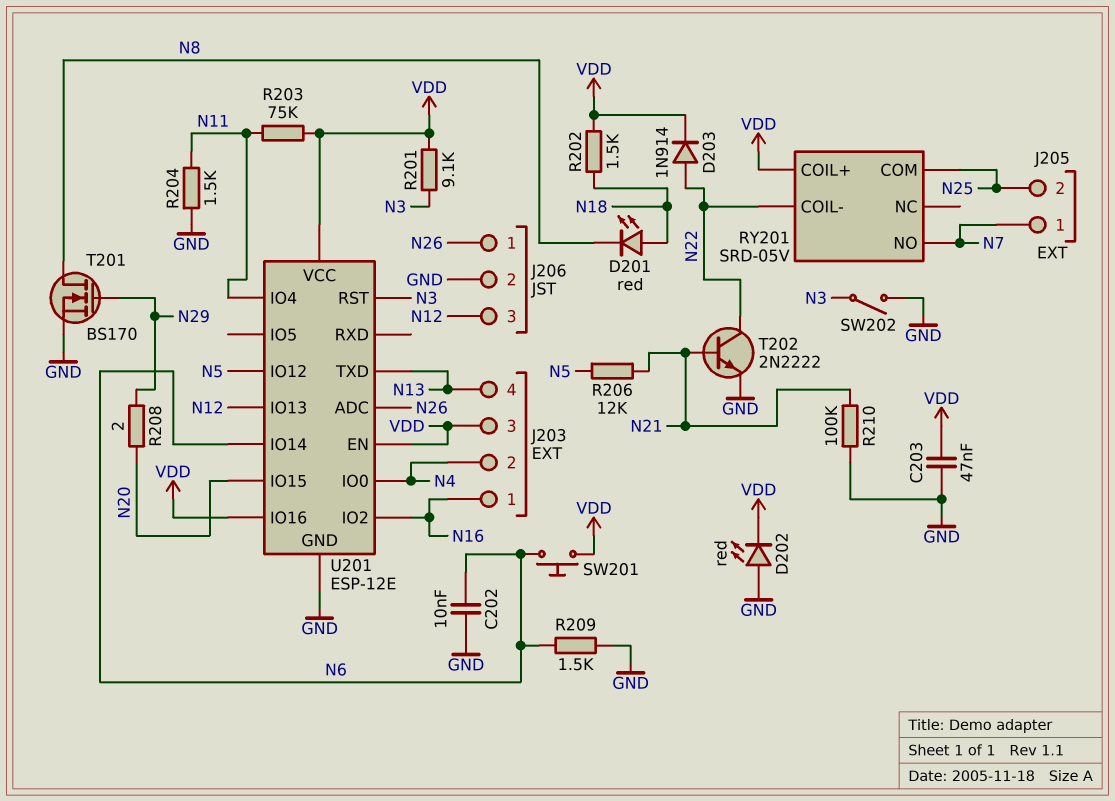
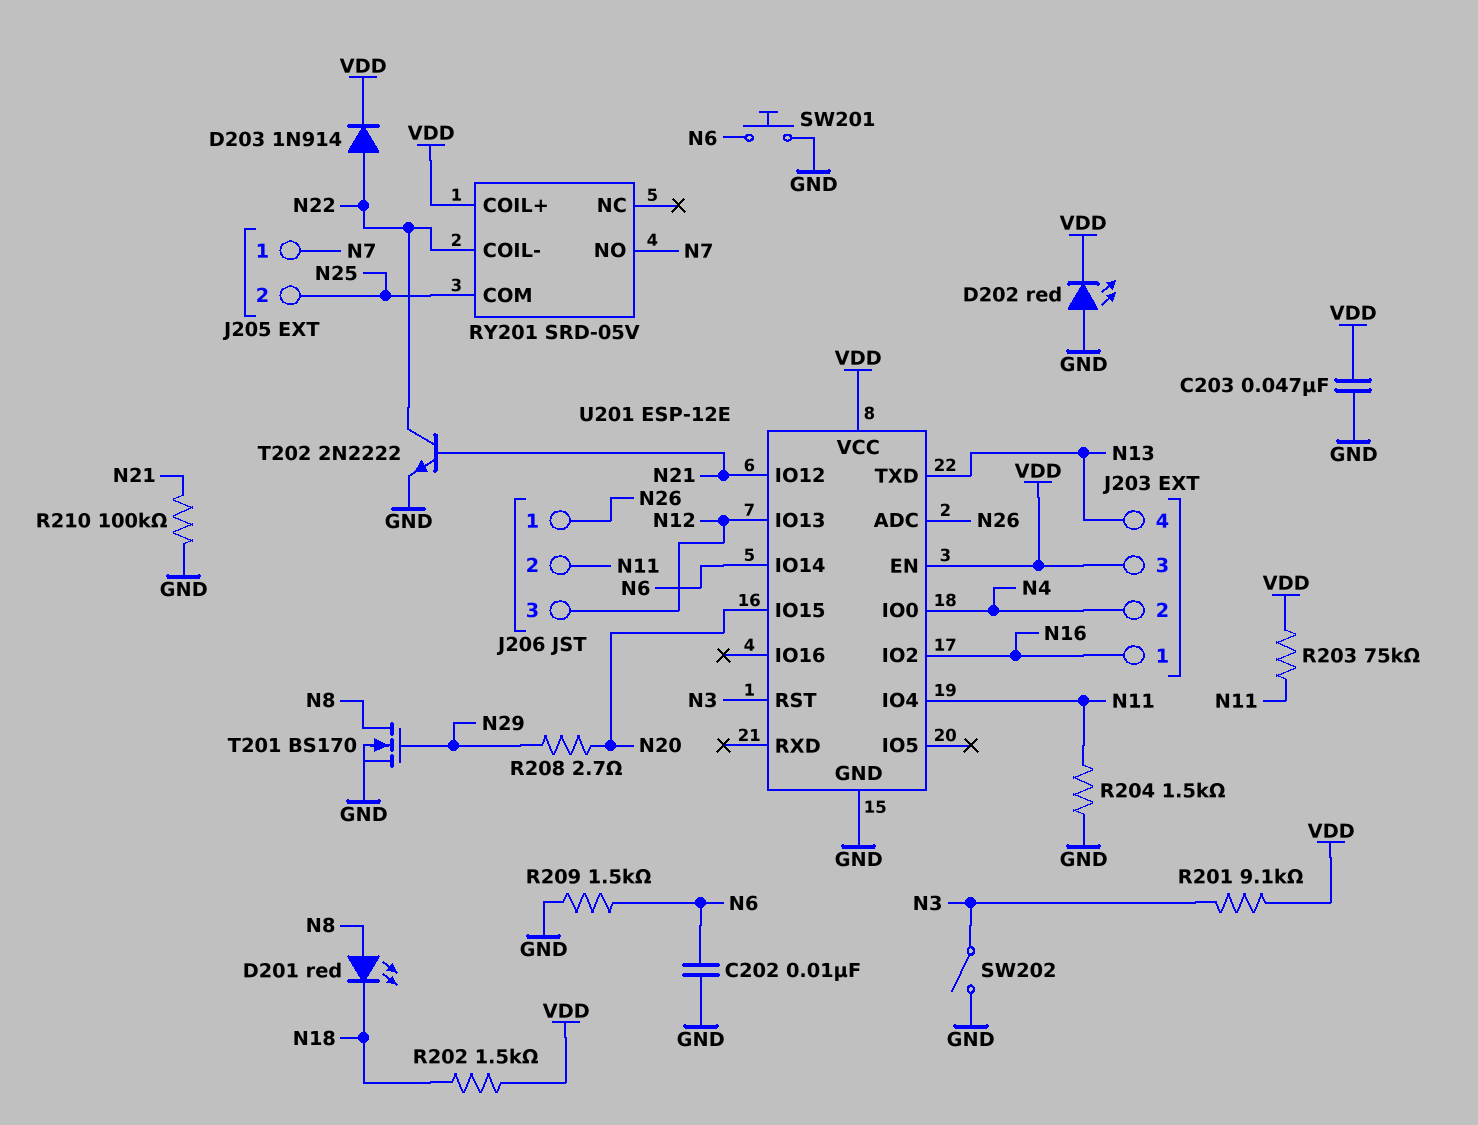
D201: LED red (A N18, K N8) -> LED red (A N8, K N18)
J206 pin 2: GND -> N11
R206: 12k (N5, N21) -> none
R208: 2 (N20, N29) -> 2.7 (N20, N29)
SW201: button (N6, VDD) -> button (GND, N6)
U201 pin IO12: N5 -> N21
U201 pin IO16: VDD -> none

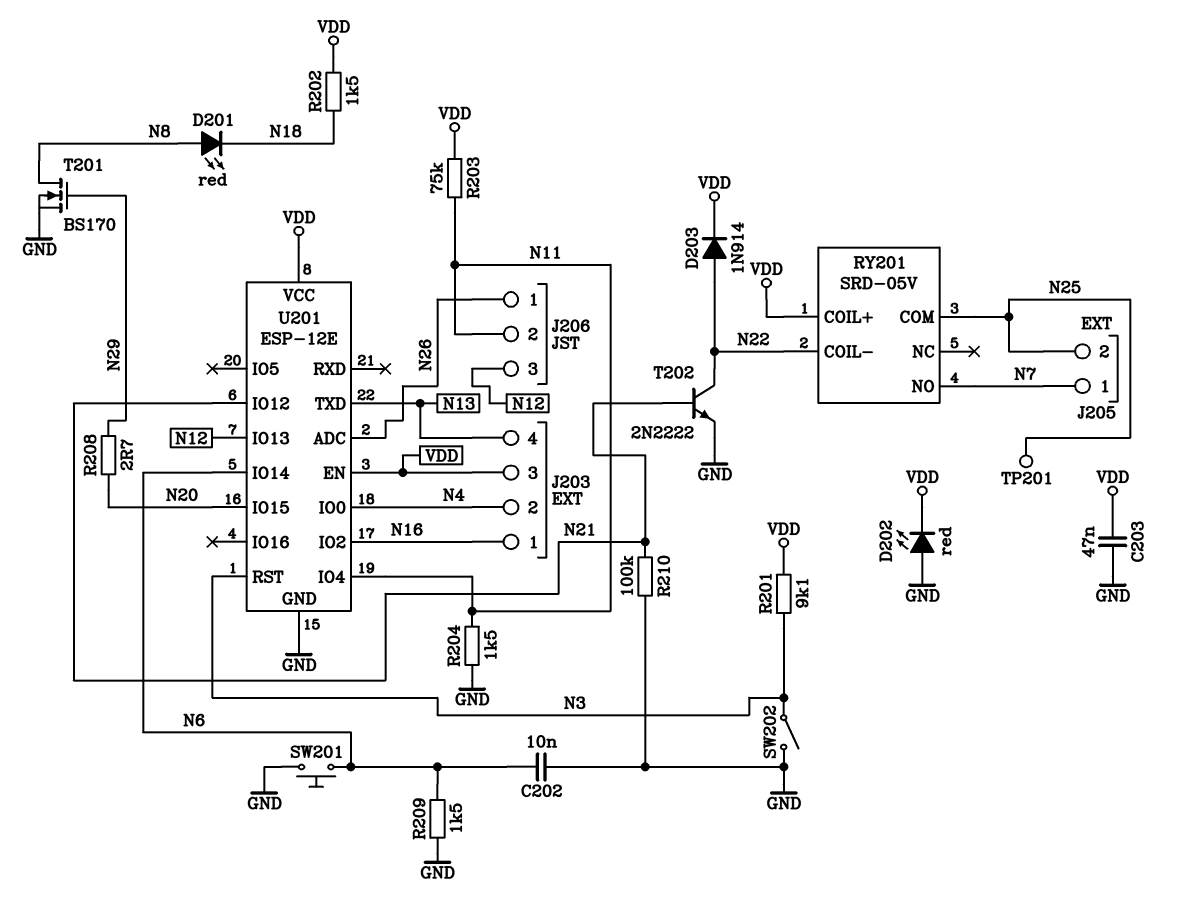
TP201: none -> test point (N25)

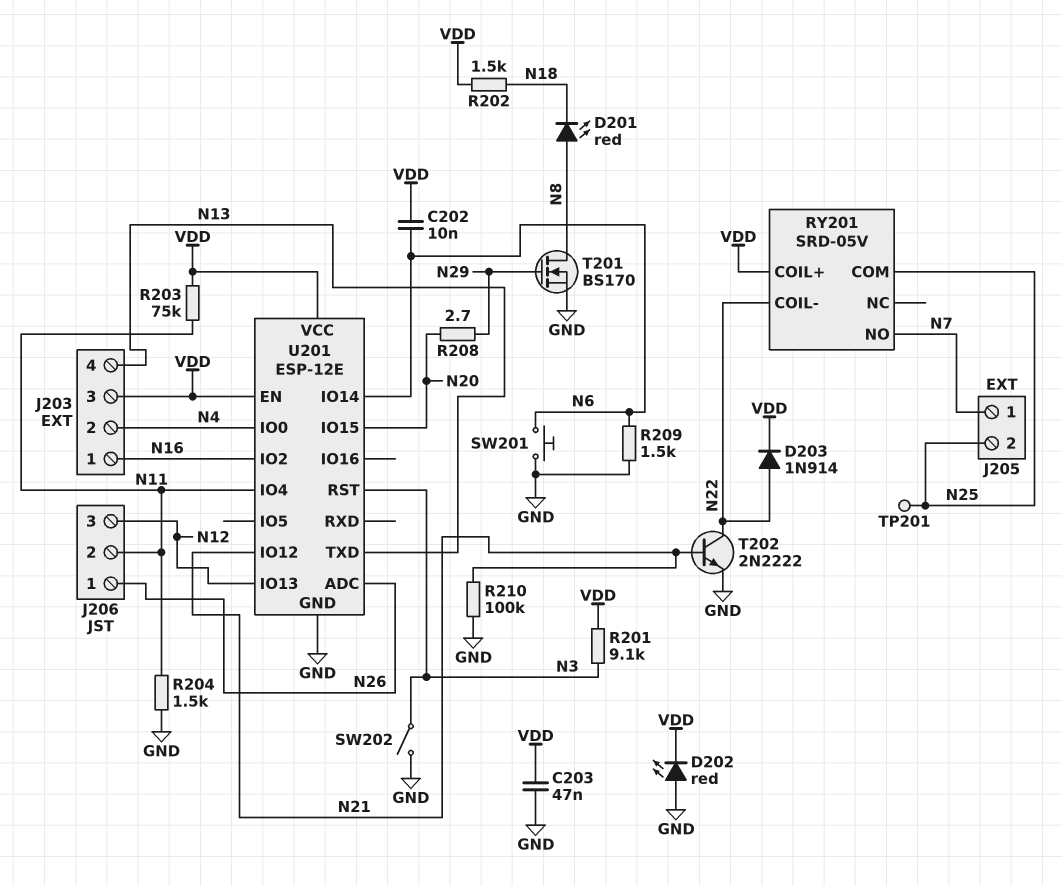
C202: 10nF (GND, N6) -> 10nF (N6, VDD)

